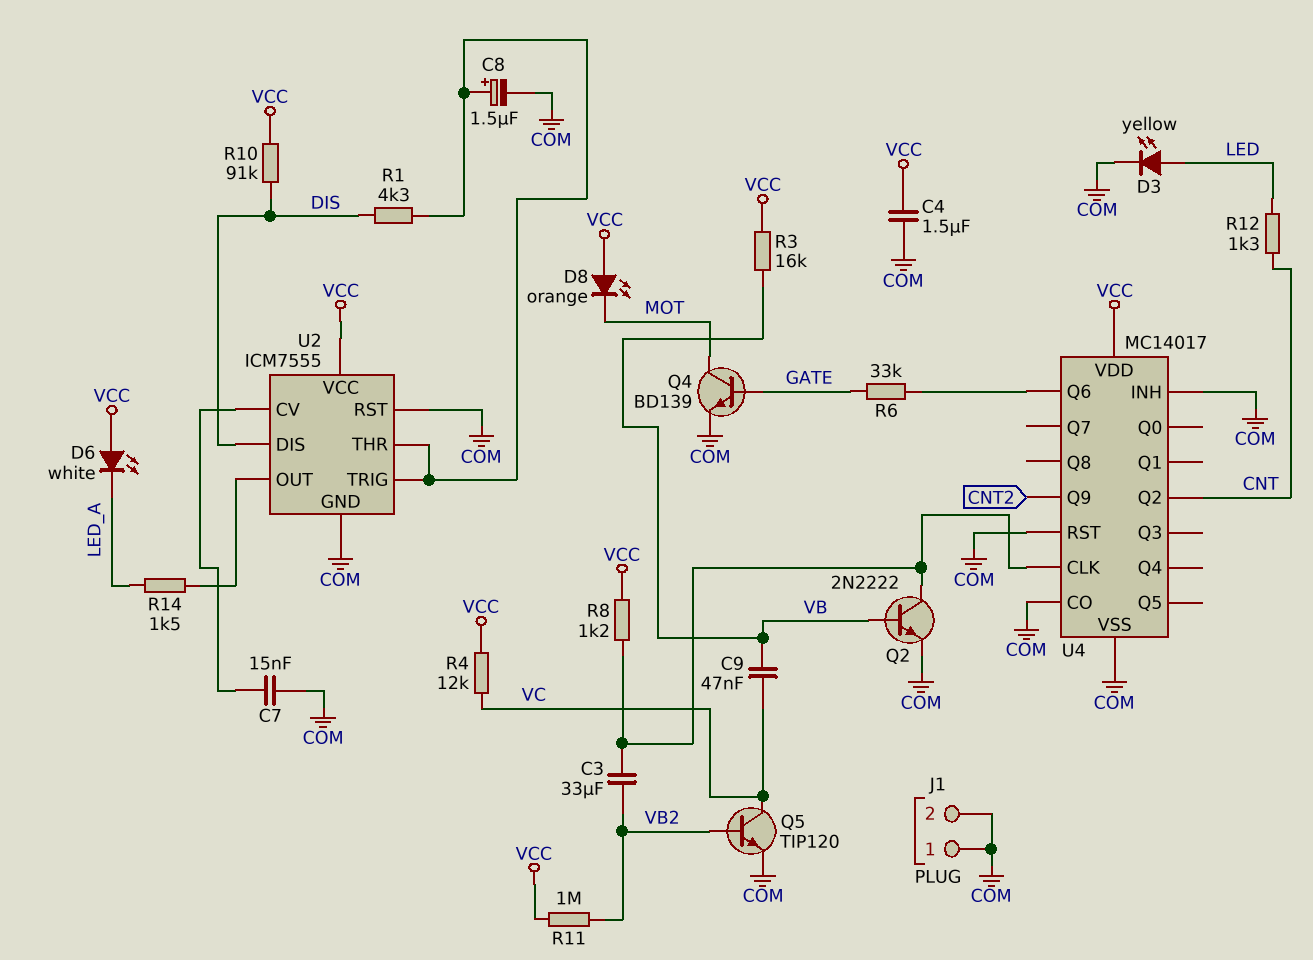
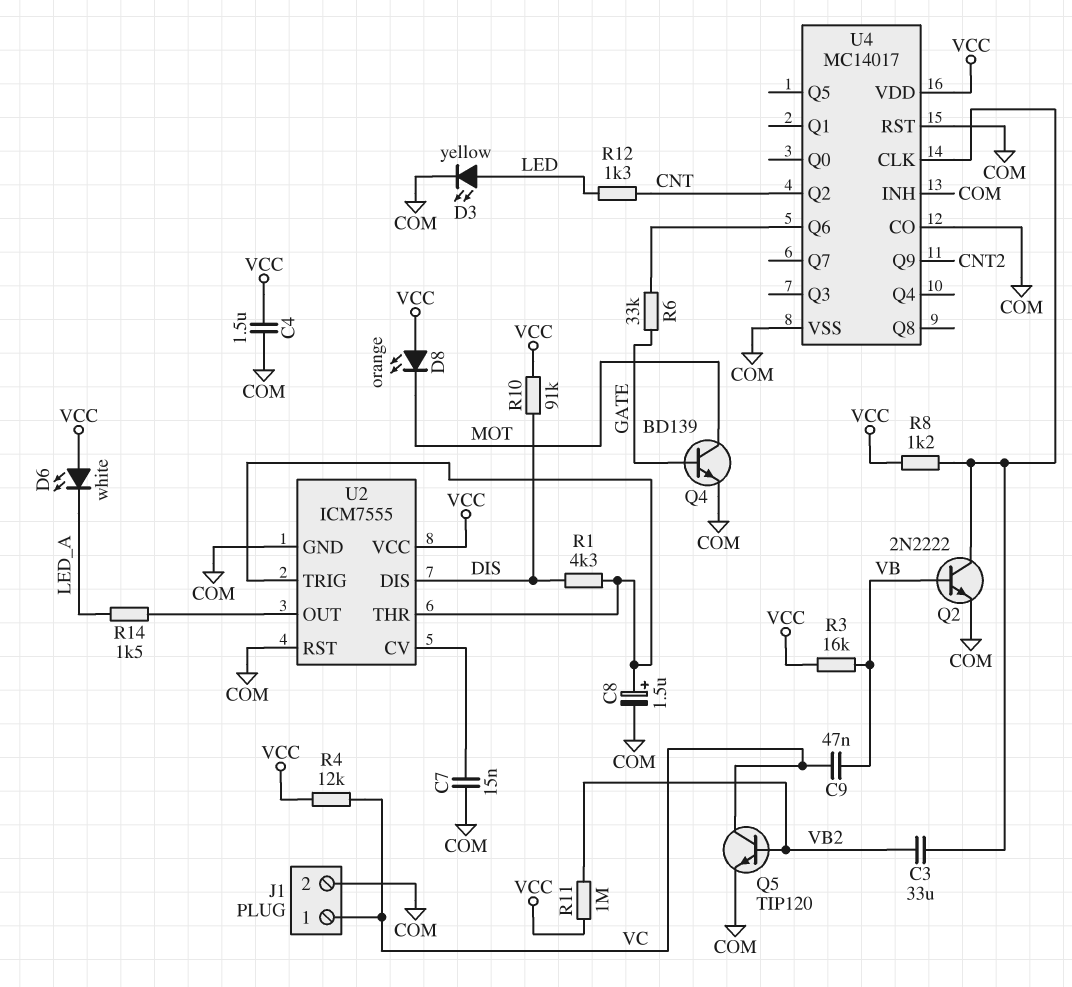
J1 pin 1: COM -> VC

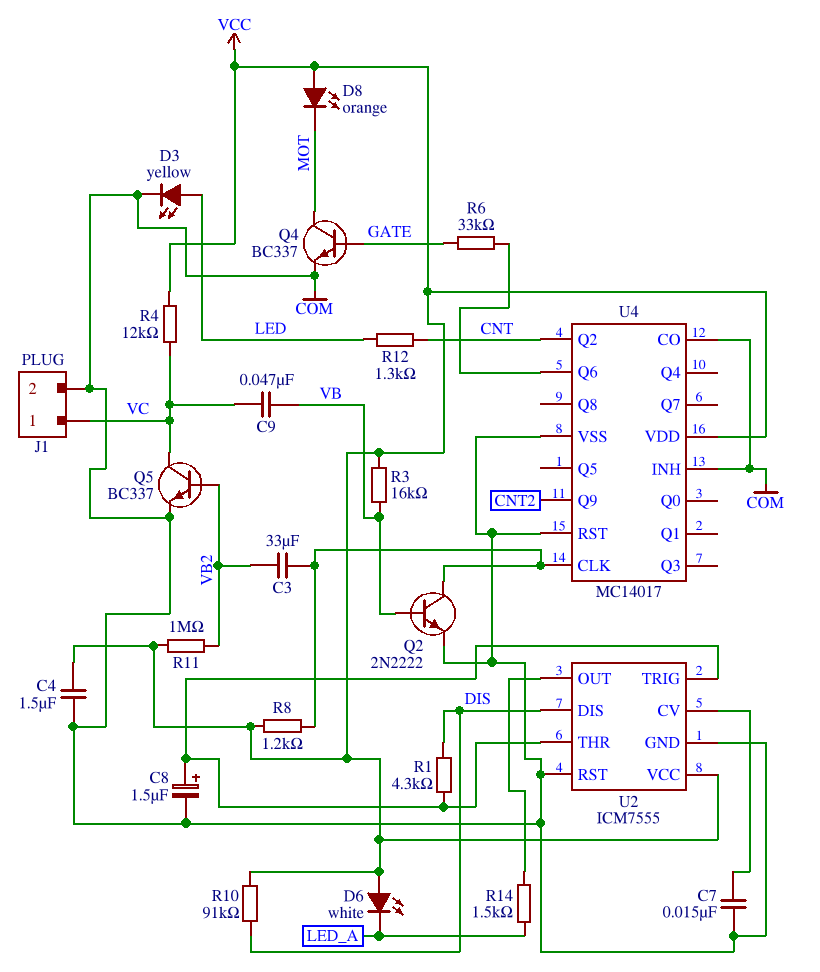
Q4: NPN BD139 (B GATE, C MOT, E COM) -> NPN BC337 (B GATE, C MOT, E COM)
Q5: NPN TIP120 (B VB2, C VC, E COM) -> NPN BC337 (B VB2, C VC, E COM)

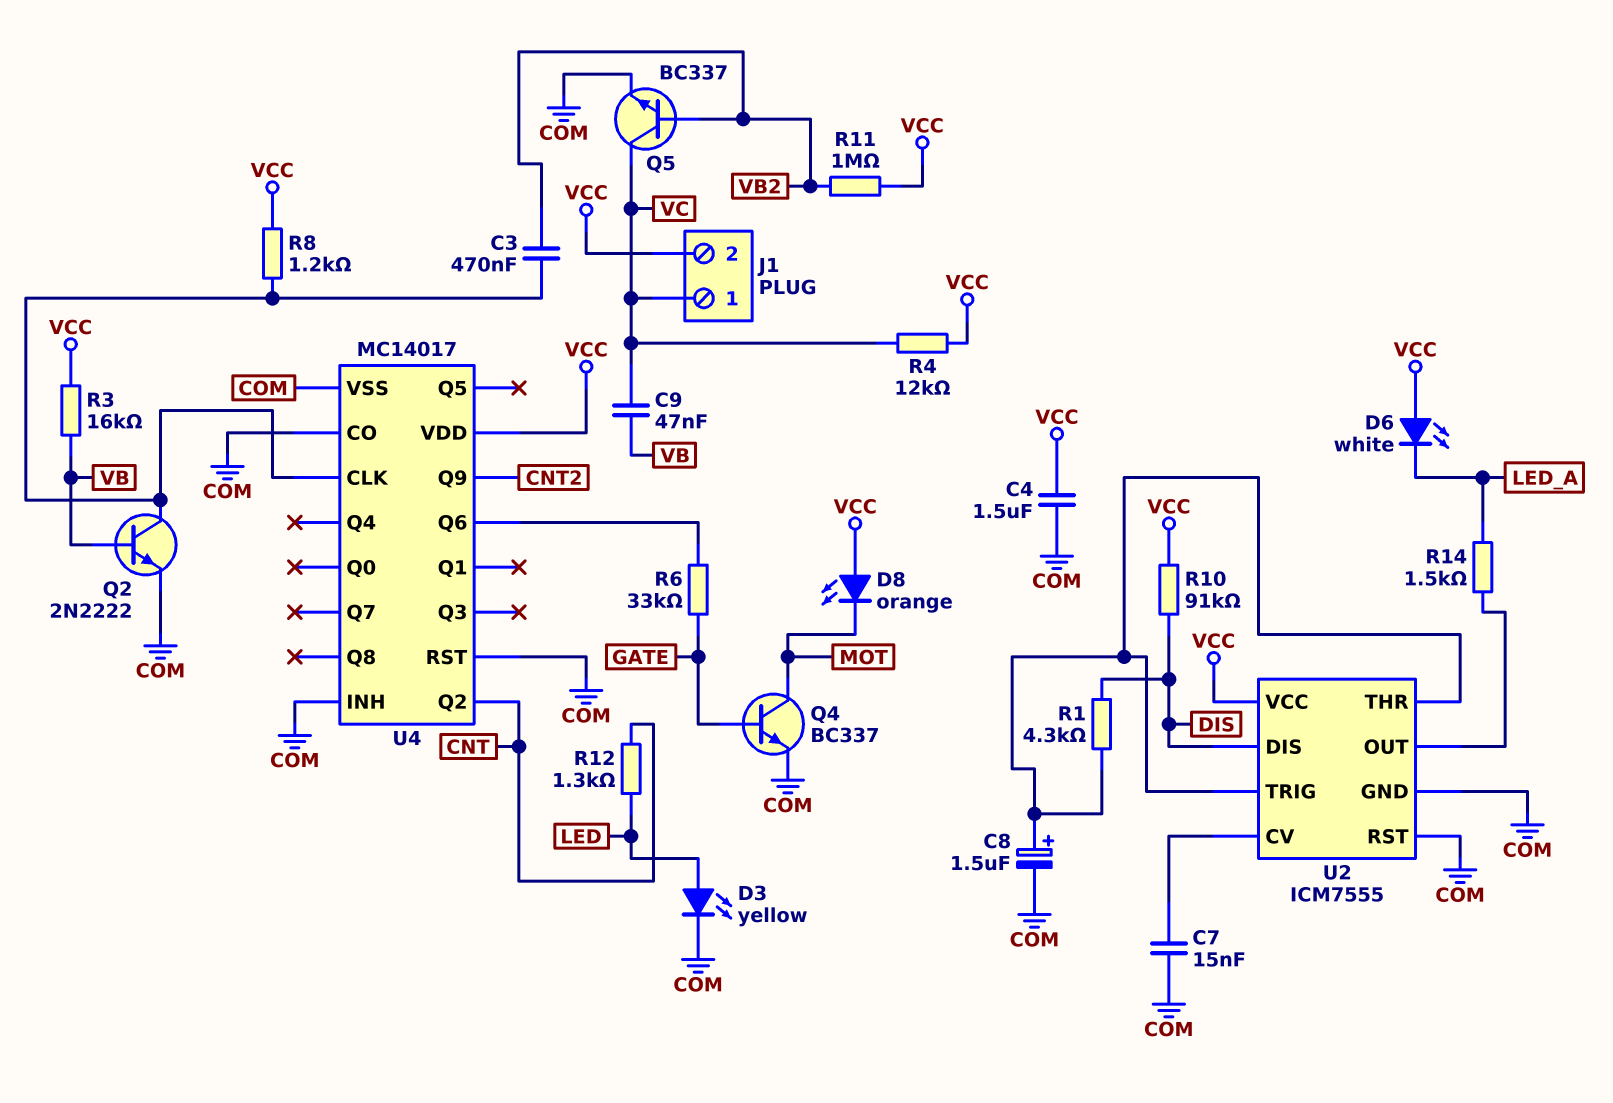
C3: 33uF (U4/CLK, VB2) -> 470nF (U4/CLK, VB2)
J1 pin 2: COM -> VCC

